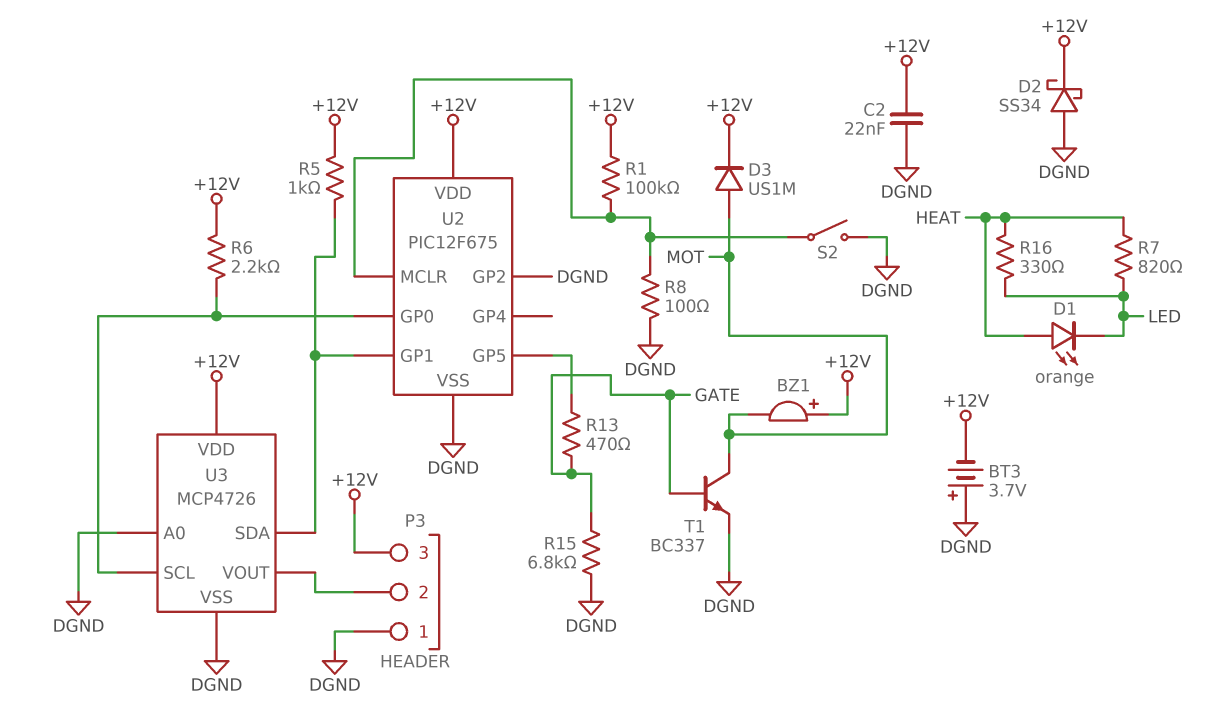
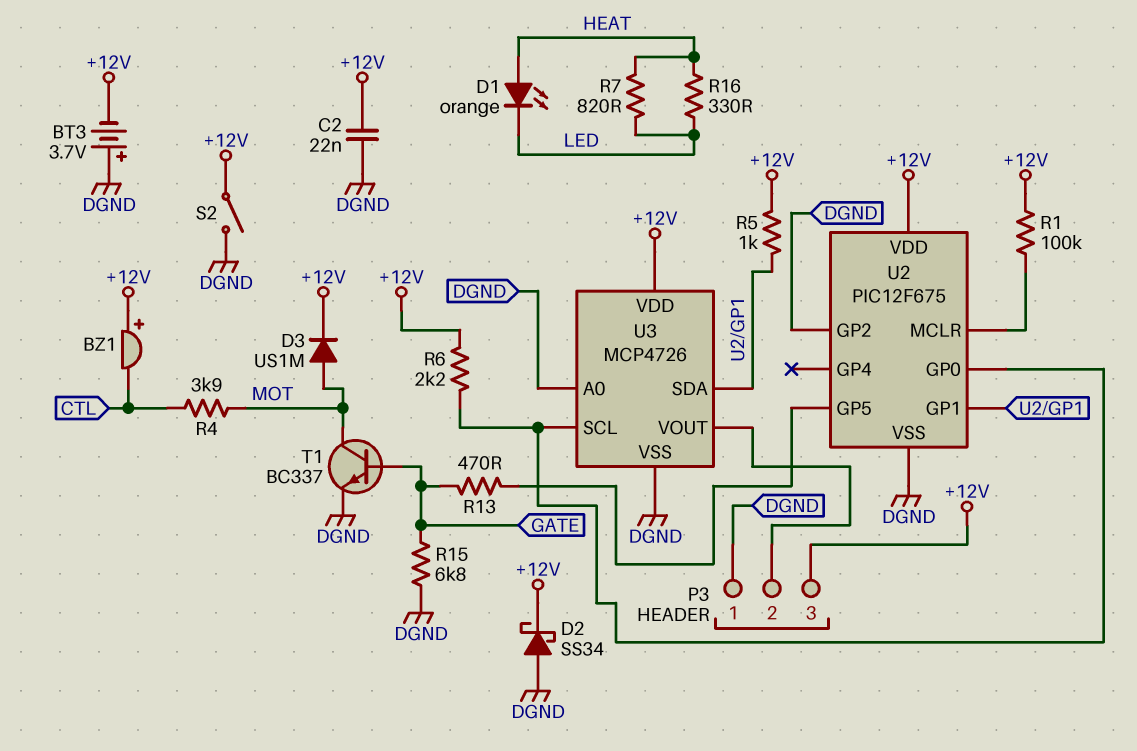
BZ1: buzzer (plus +12V, minus MOT) -> buzzer (plus +12V, minus CTL)
R4: none -> 3.9k (CTL, MOT)
R8: 100 (DGND, U2/MCLR) -> none
S2: switch (DGND, U2/MCLR) -> switch (+12V, DGND)

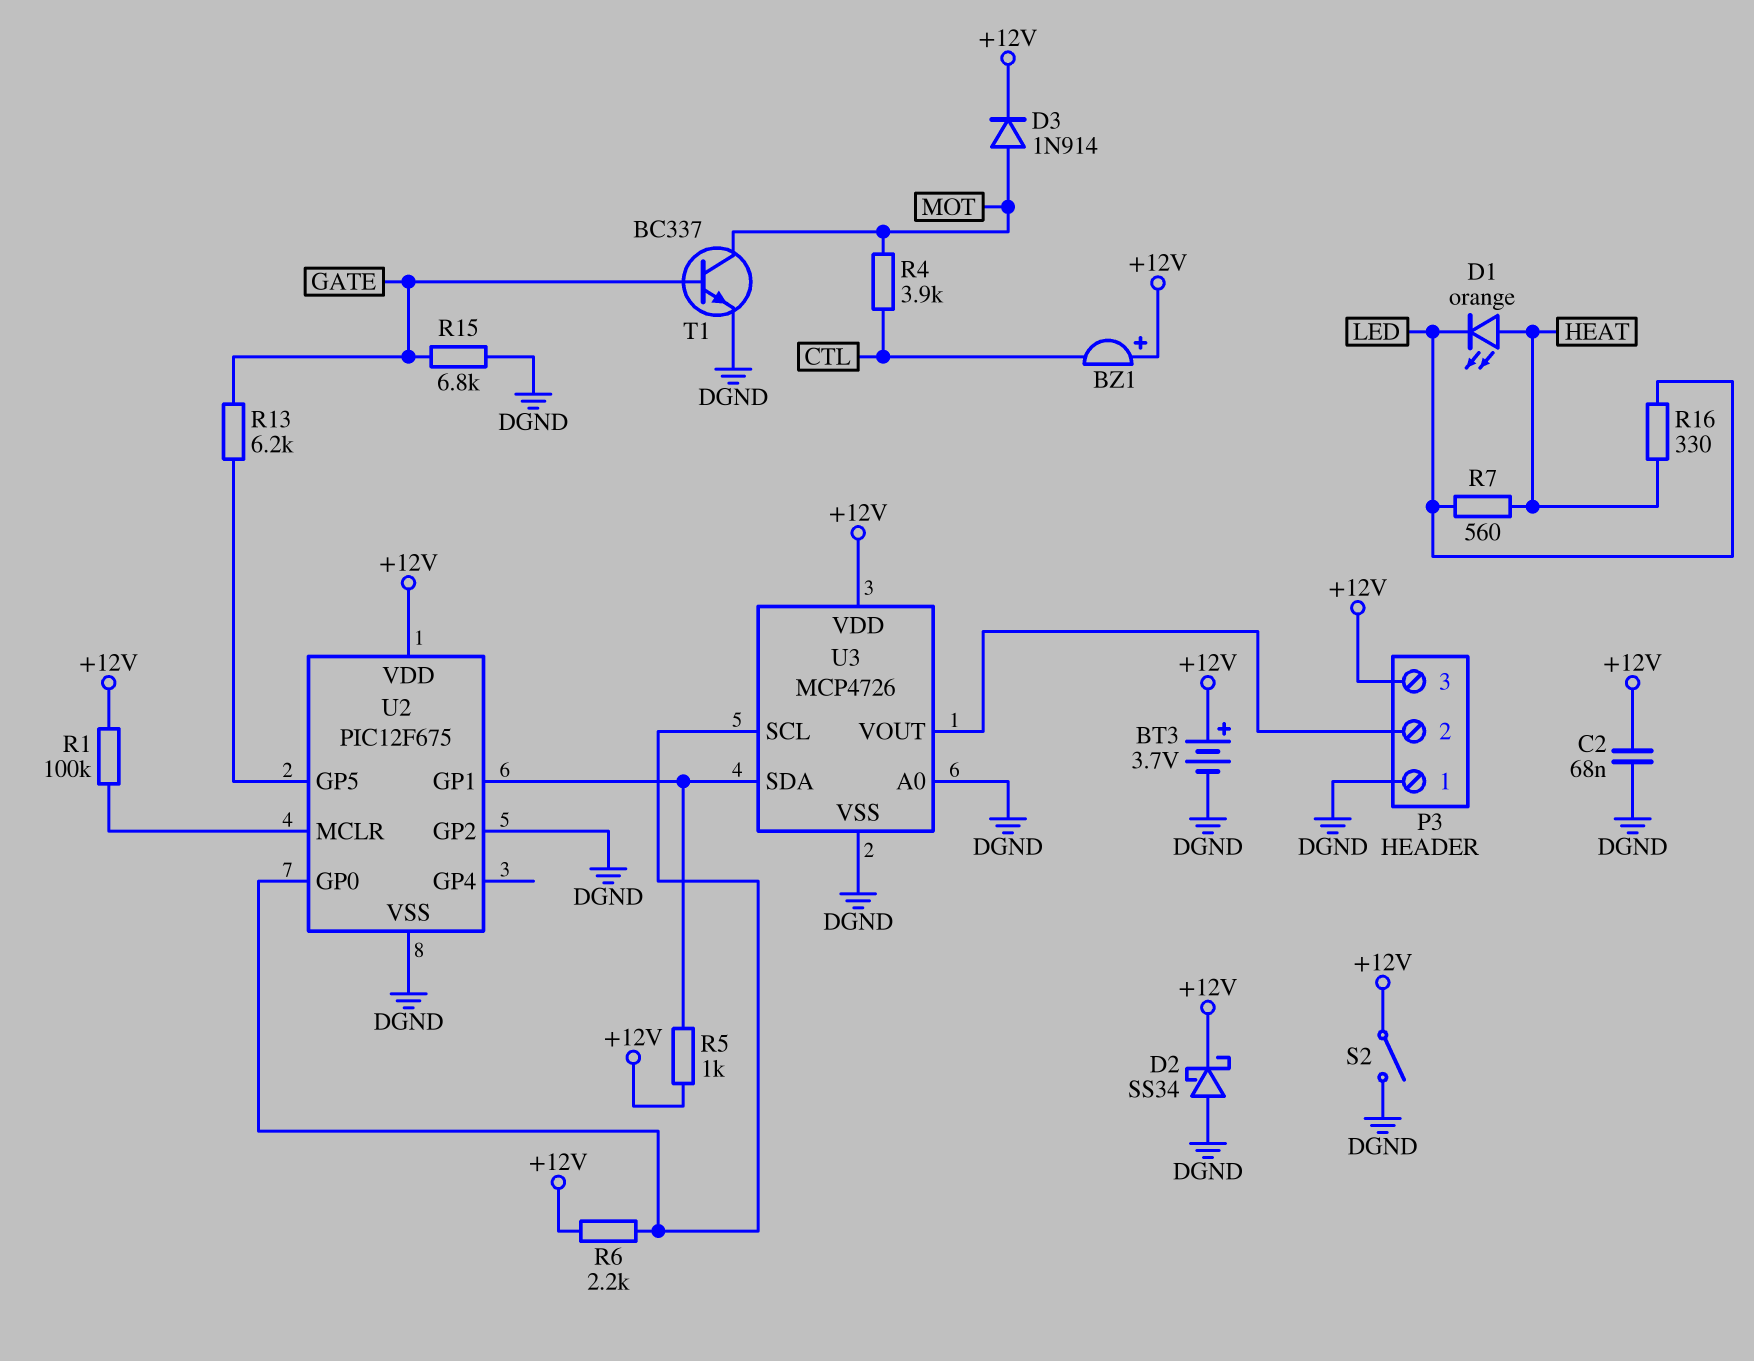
BT3: 3.7V (plus DGND, minus +12V) -> 3.7V (plus +12V, minus DGND)
C2: 22nF (+12V, DGND) -> 68nF (+12V, DGND)
D3: diode US1M (A MOT, K +12V) -> diode 1N914 (A MOT, K +12V)
R7: 820 (HEAT, LED) -> 560 (HEAT, LED)
R13: 470 (GATE, U2/GP5) -> 6.2k (GATE, U2/GP5)

